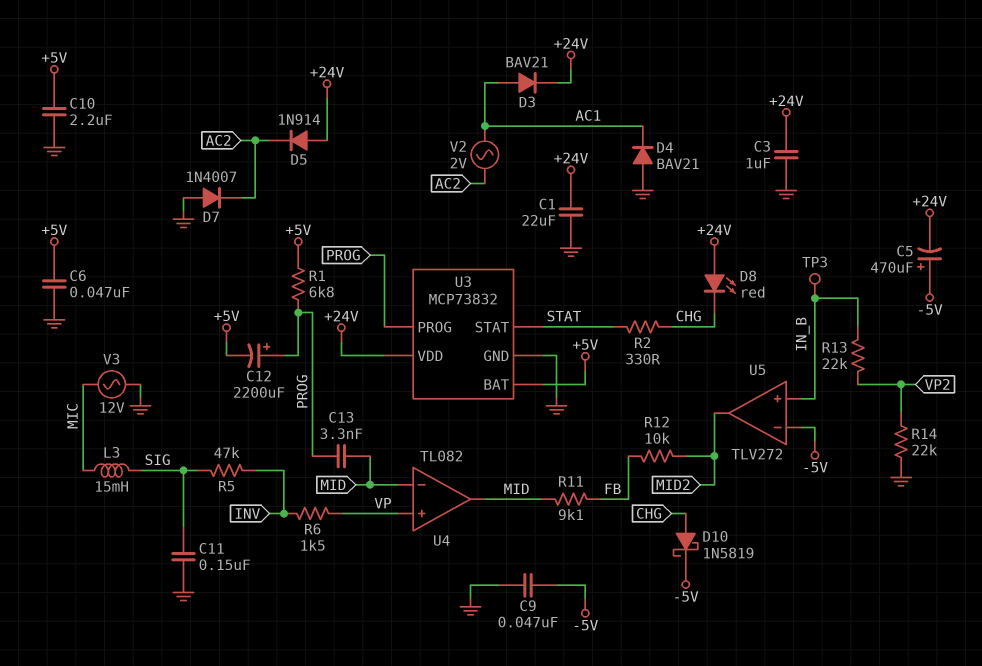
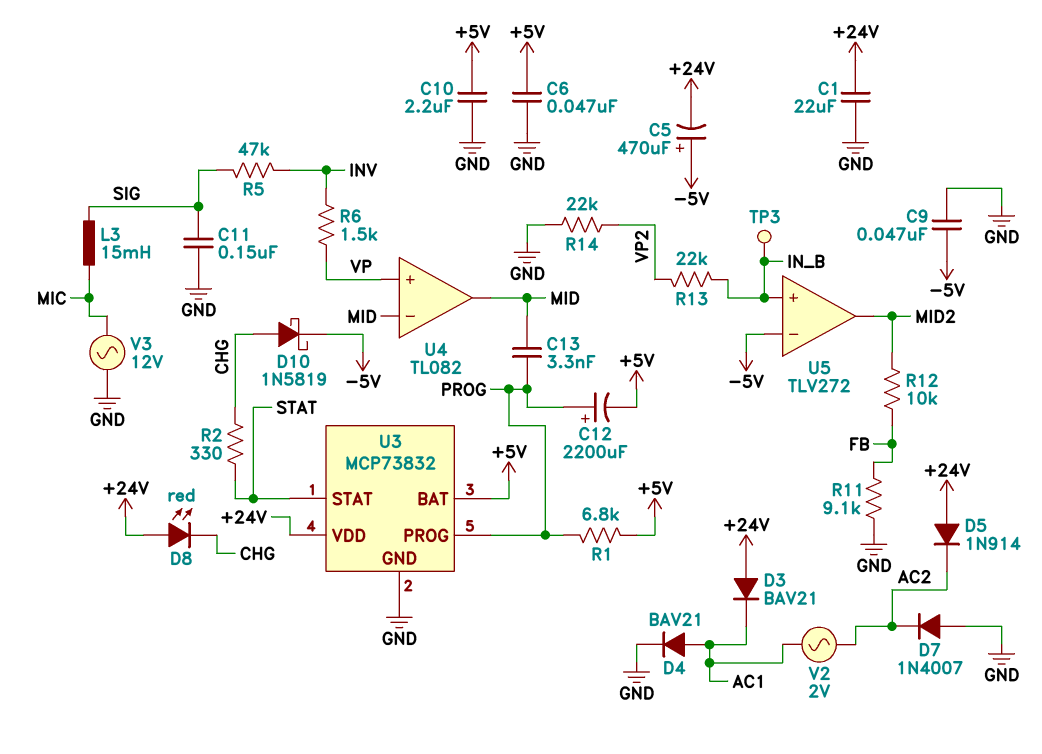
C3: 1uF (+24V, GND) -> none
D3: diode BAV21 (A AC1, K +24V) -> diode BAV21 (A +24V, K AC1)
D4: diode BAV21 (A GND, K AC1) -> diode BAV21 (A AC1, K GND)
R11: 9.1k (FB, MID) -> 9.1k (FB, GND)

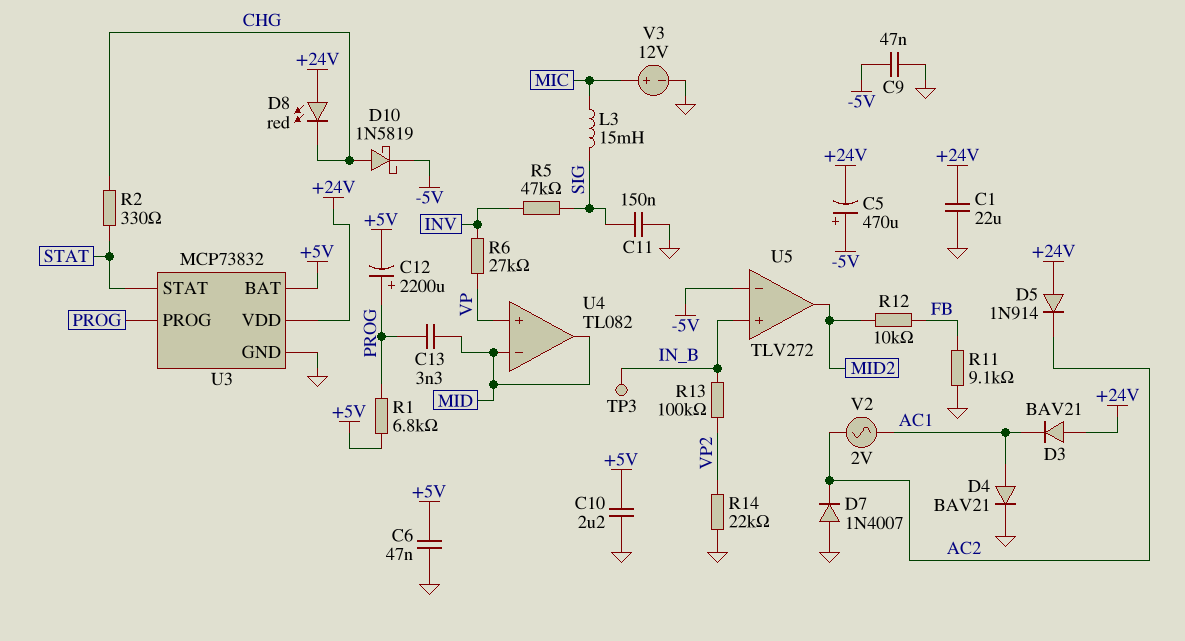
R6: 1.5k (INV, VP) -> 27k (INV, VP)
R13: 22k (IN_B, VP2) -> 100k (IN_B, VP2)
V3: AC 12V (GND, MIC) -> 12V (plus MIC, minus GND)

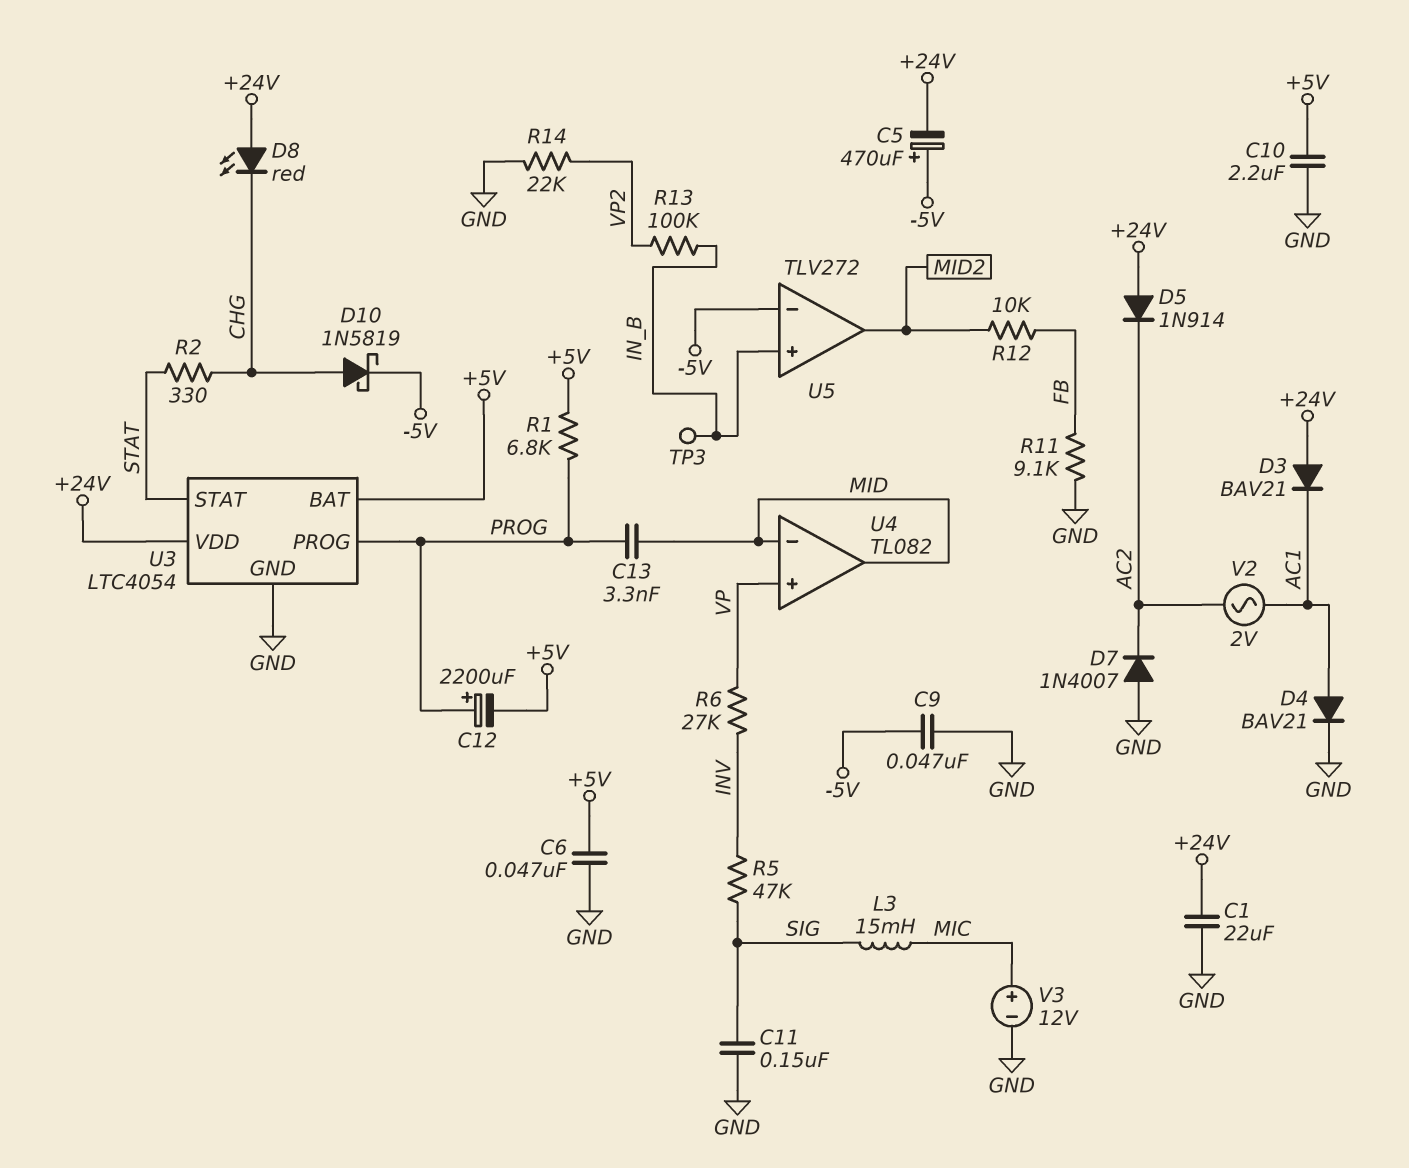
U3: MCP73832 -> LTC4054

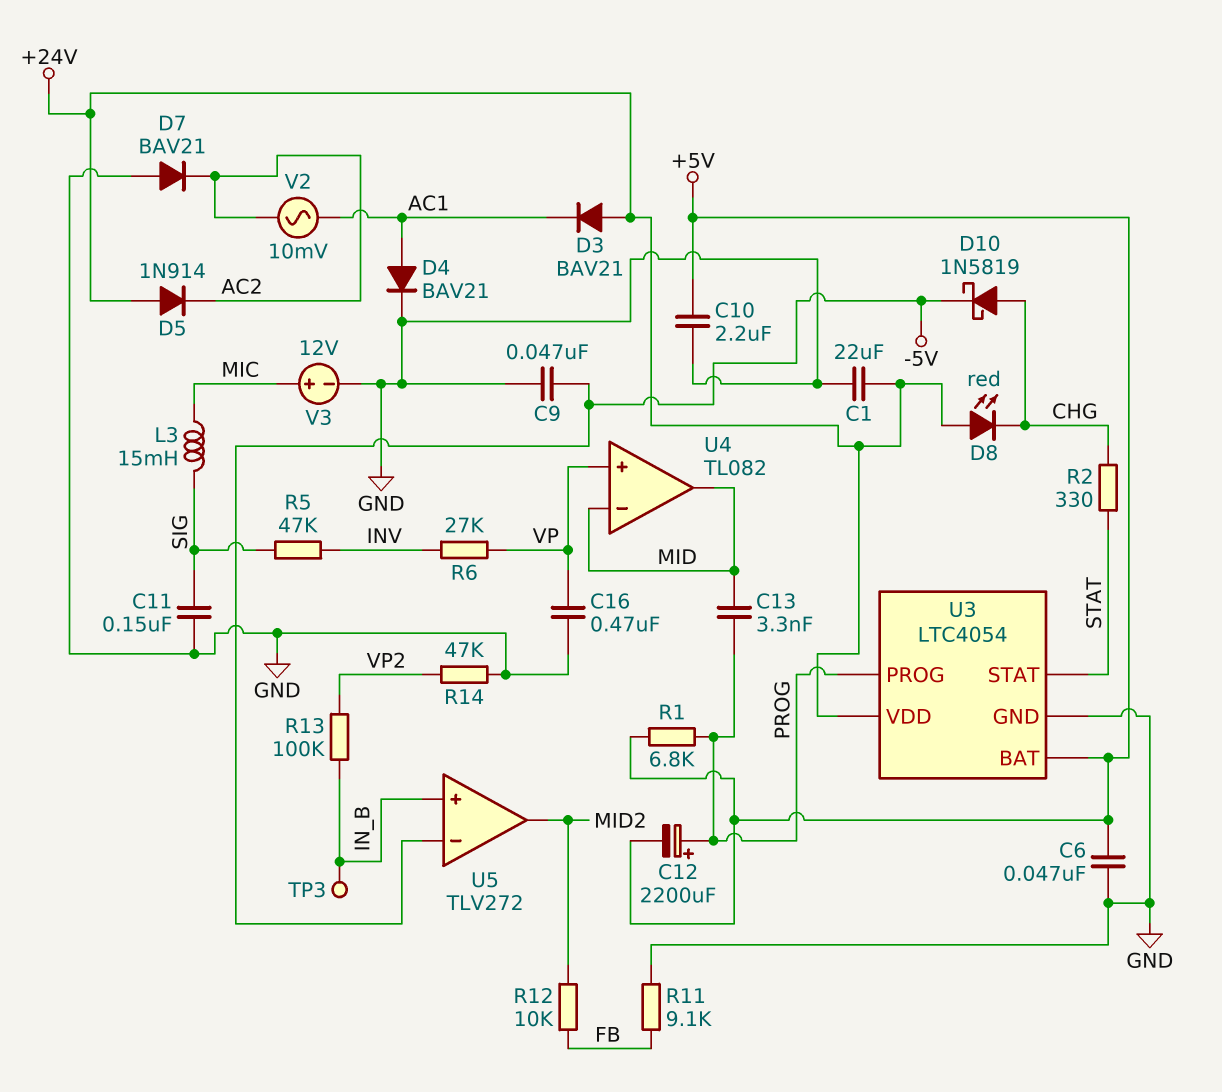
C5: 470uF (plus -5V, minus +24V) -> none
C16: none -> 470nF (GND, VP)
D7: diode 1N4007 (A GND, K AC2) -> diode BAV21 (A GND, K AC2)
R14: 22k (GND, VP2) -> 47k (GND, VP2)
V2: AC 2V (AC1, AC2) -> AC 10mV (AC1, AC2)

